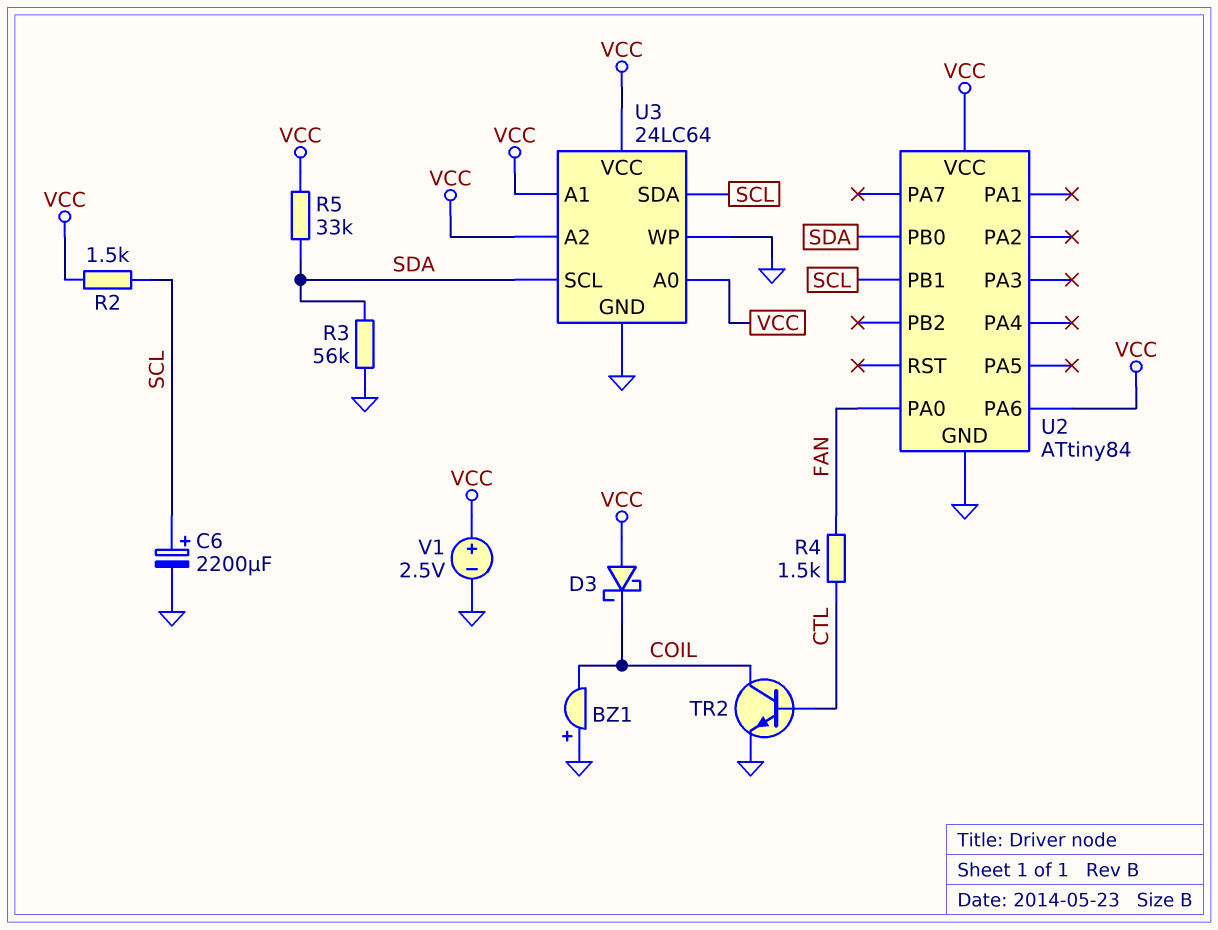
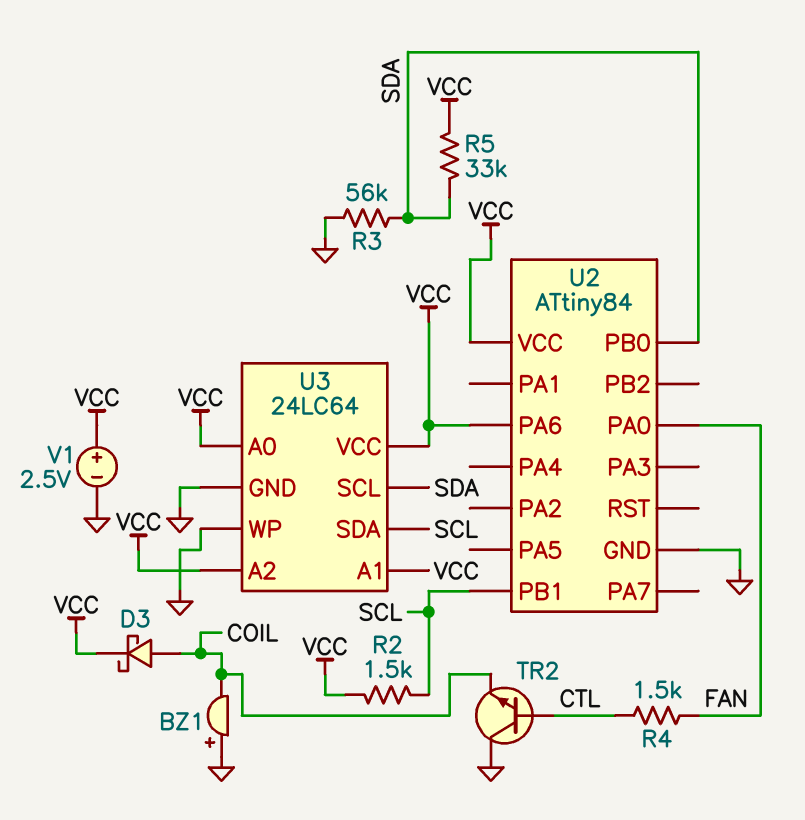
C6: 2200uF (plus SCL, minus GND) -> none
D3: schottky (A VCC, K COIL) -> schottky (A COIL, K VCC)
TR2: NPN (B CTL, C COIL, E GND) -> NPN (B CTL, C GND, E COIL)

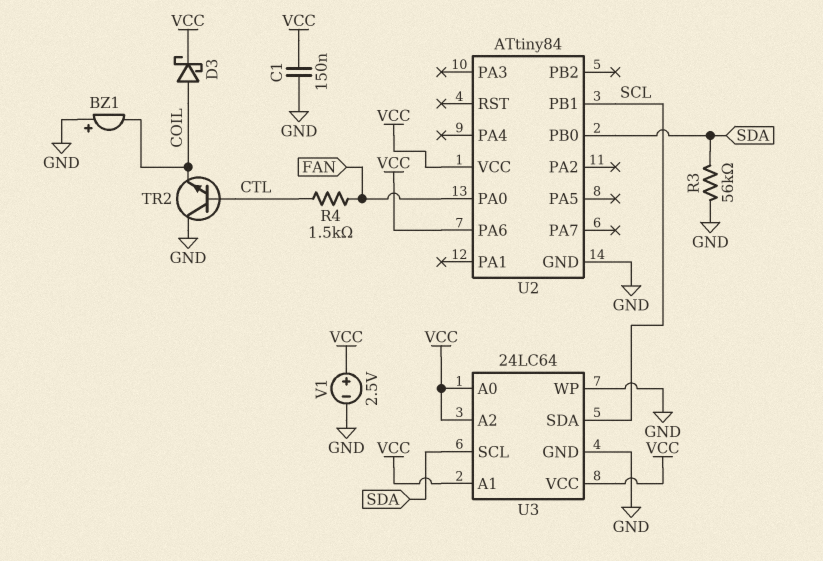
C1: none -> 150nF (GND, VCC)
R2: 1.5k (SCL, VCC) -> none
R5: 33k (SDA, VCC) -> none

